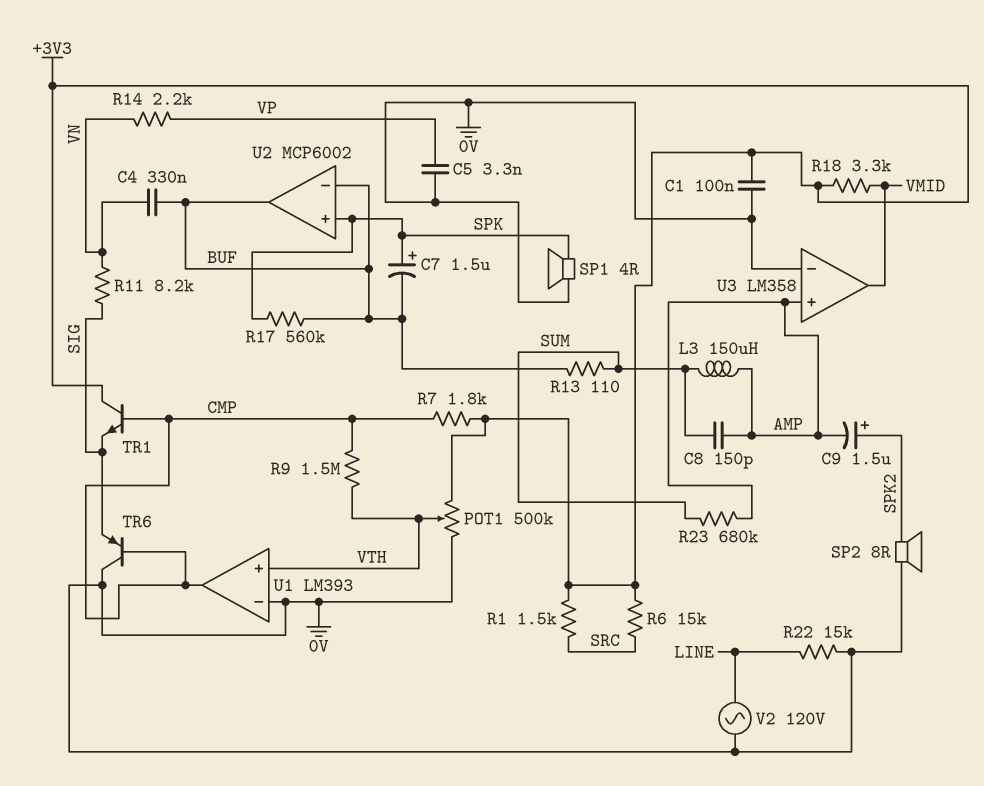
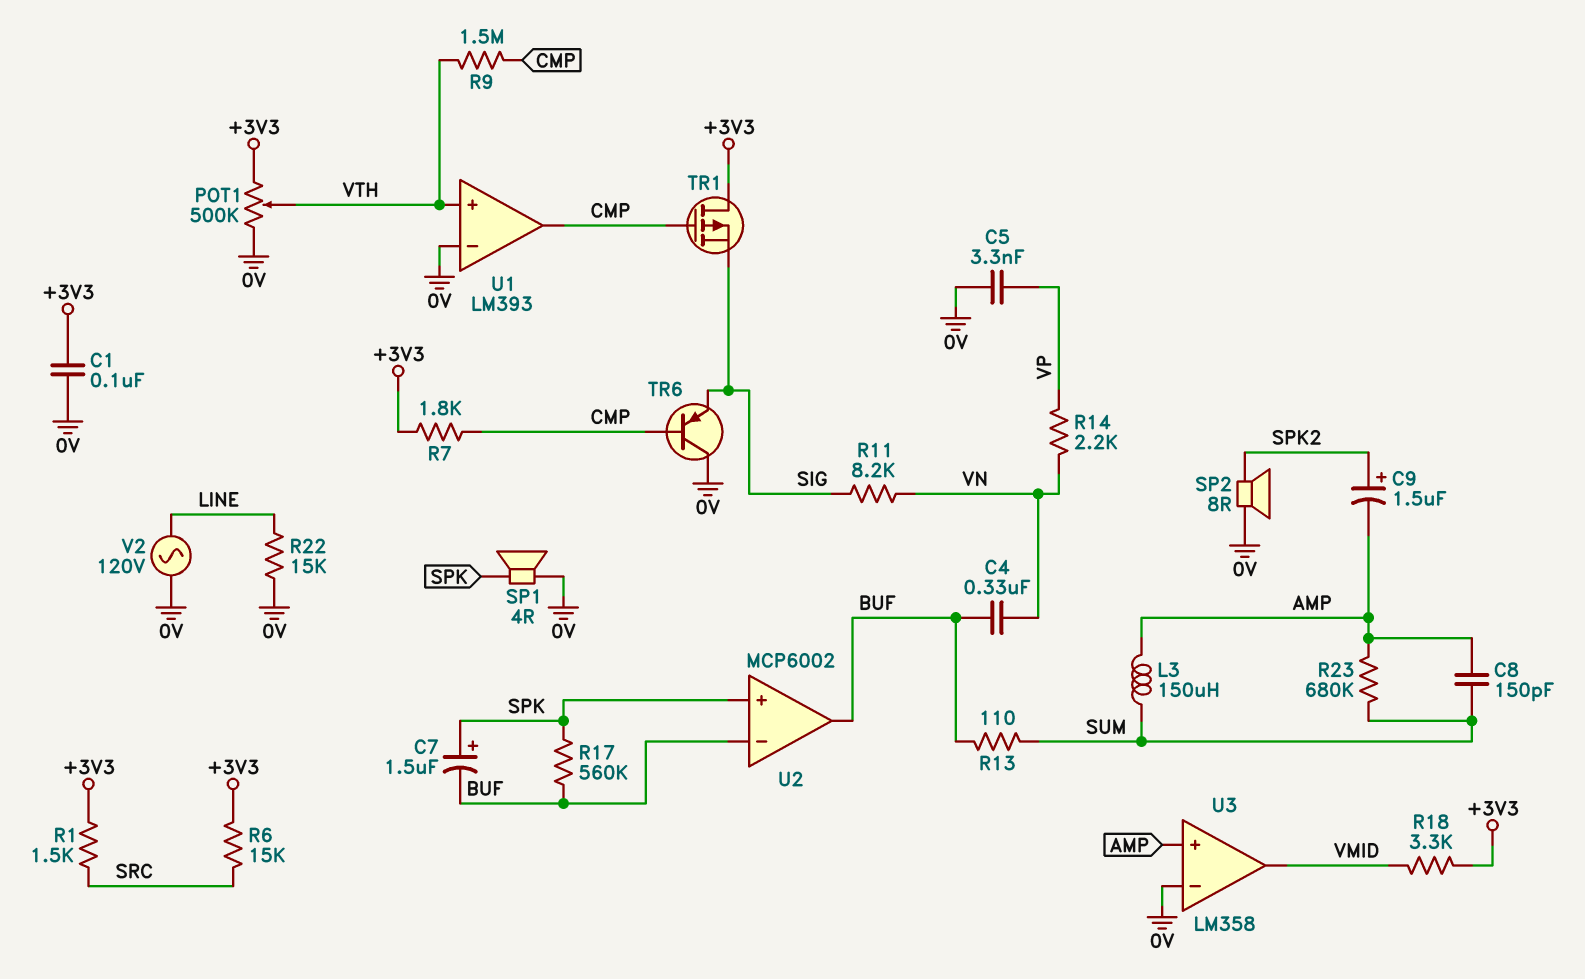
TR1: NPN (B CMP, C +3V3, E SIG) -> PMOS (G CMP, D +3V3, S SIG)

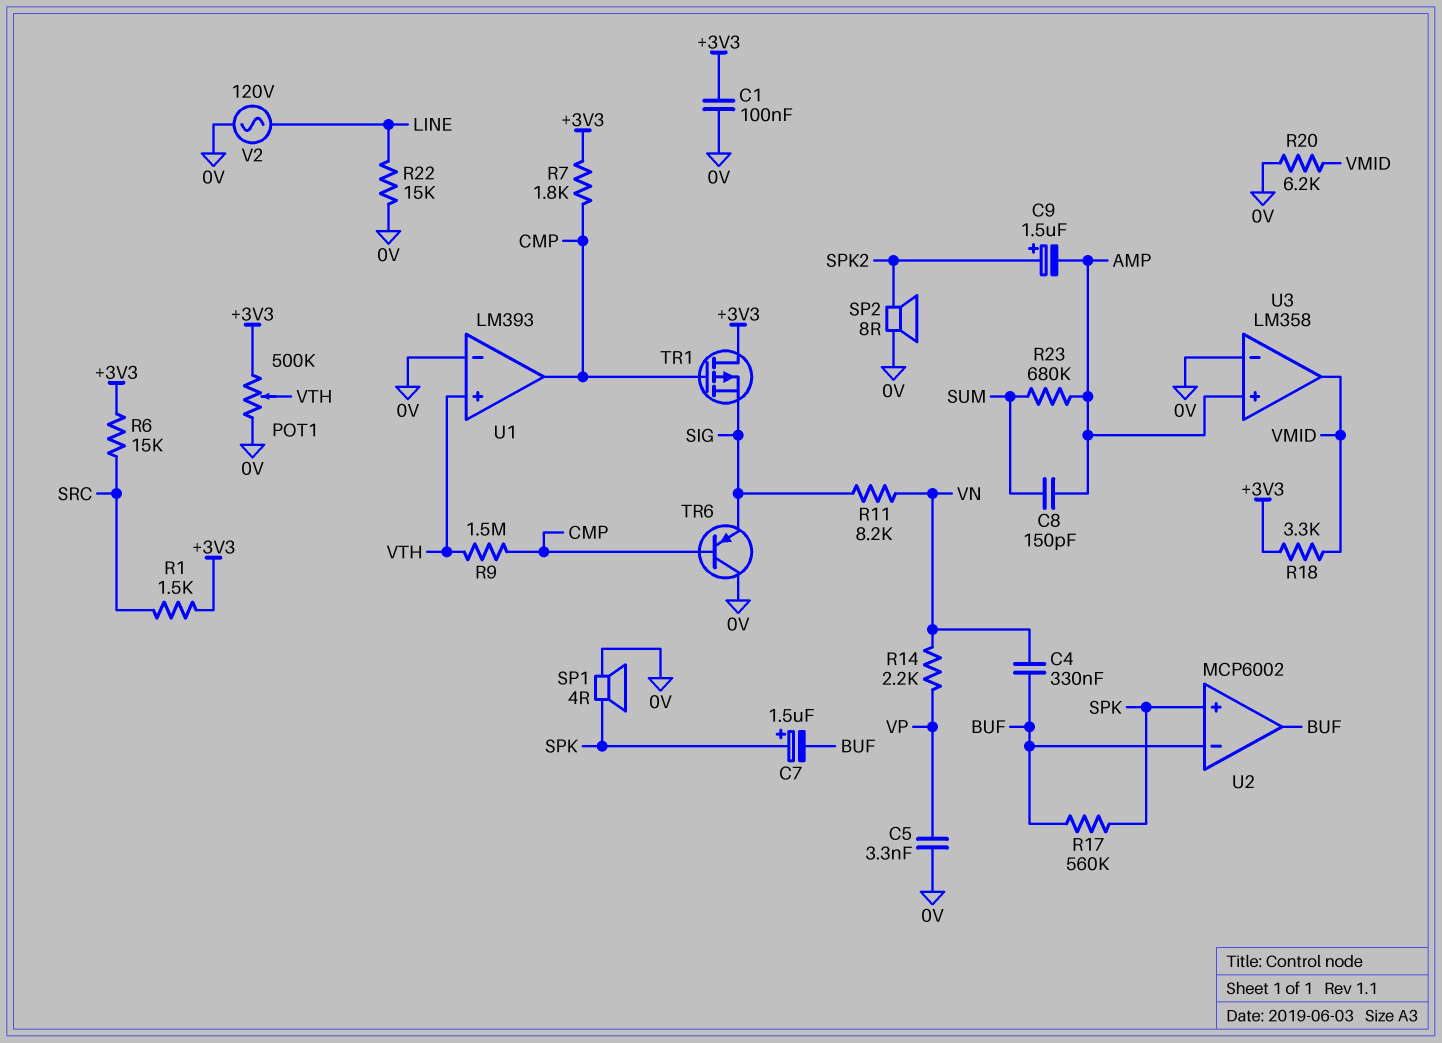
L3: 150uH (AMP, SUM) -> none
R13: 110 (BUF, SUM) -> none
R20: none -> 6.2k (0V, VMID)

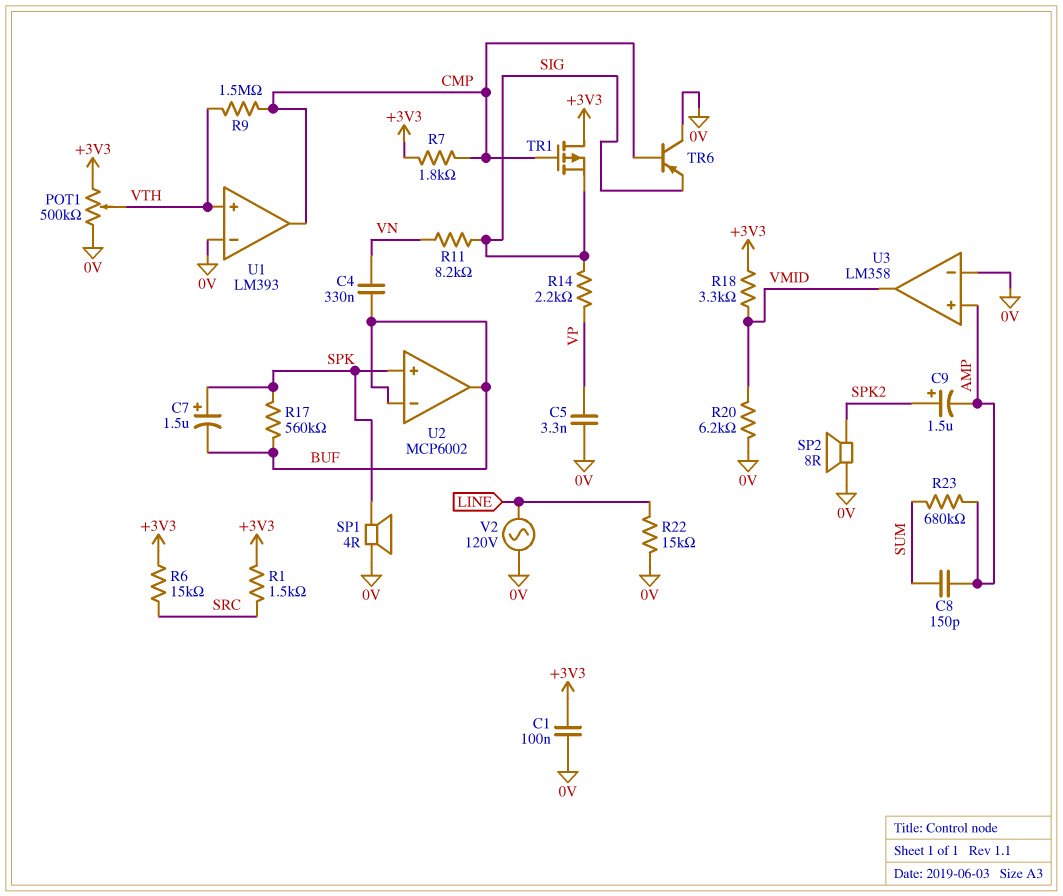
R14: 2.2k (VN, VP) -> 2.2k (SIG, VP)

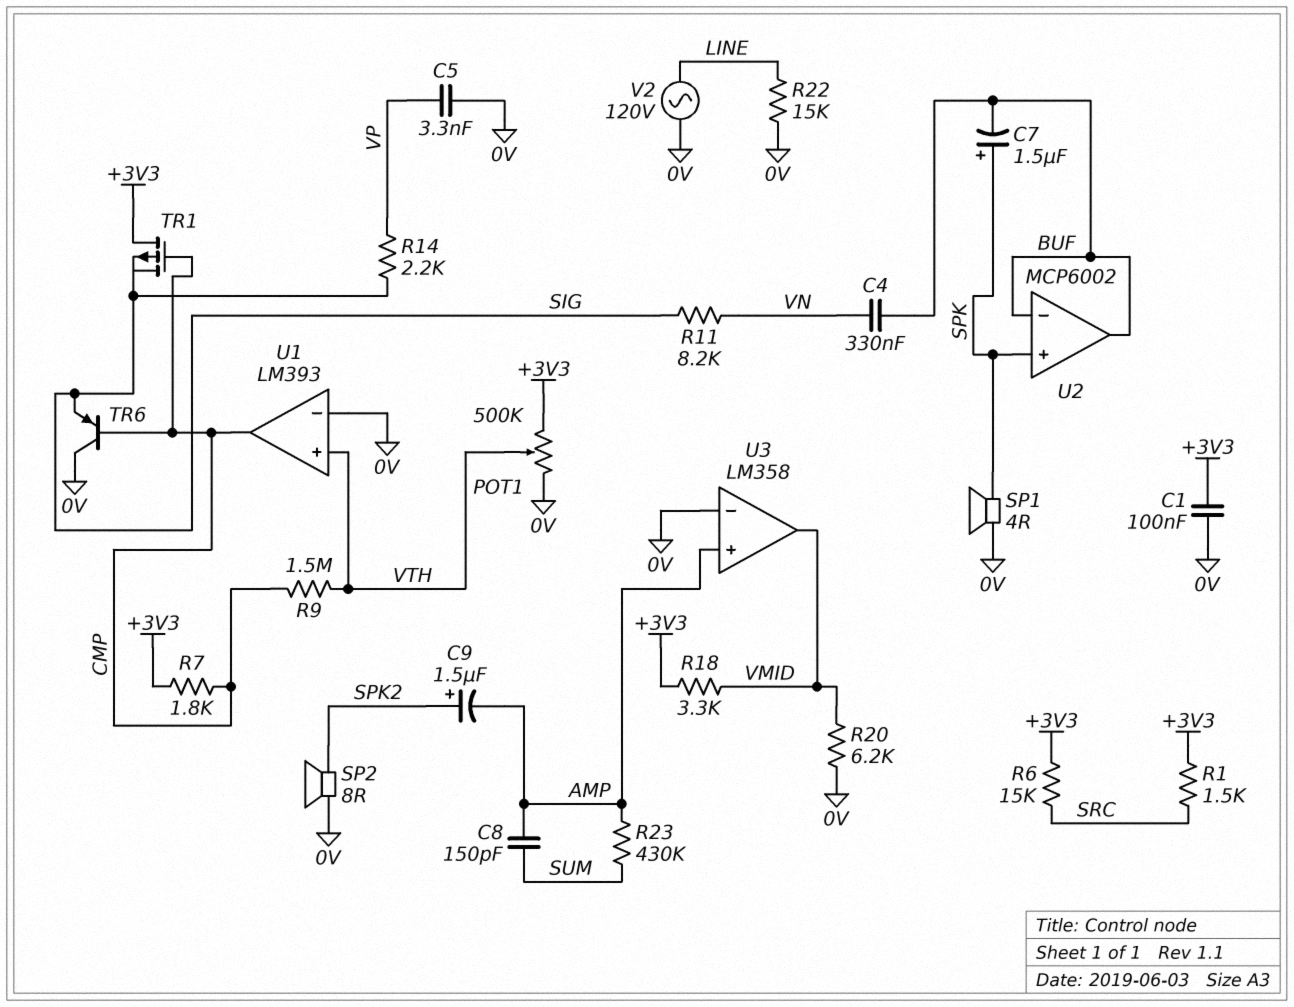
R17: 560k (BUF, SPK) -> none
R23: 680k (AMP, SUM) -> 430k (AMP, SUM)

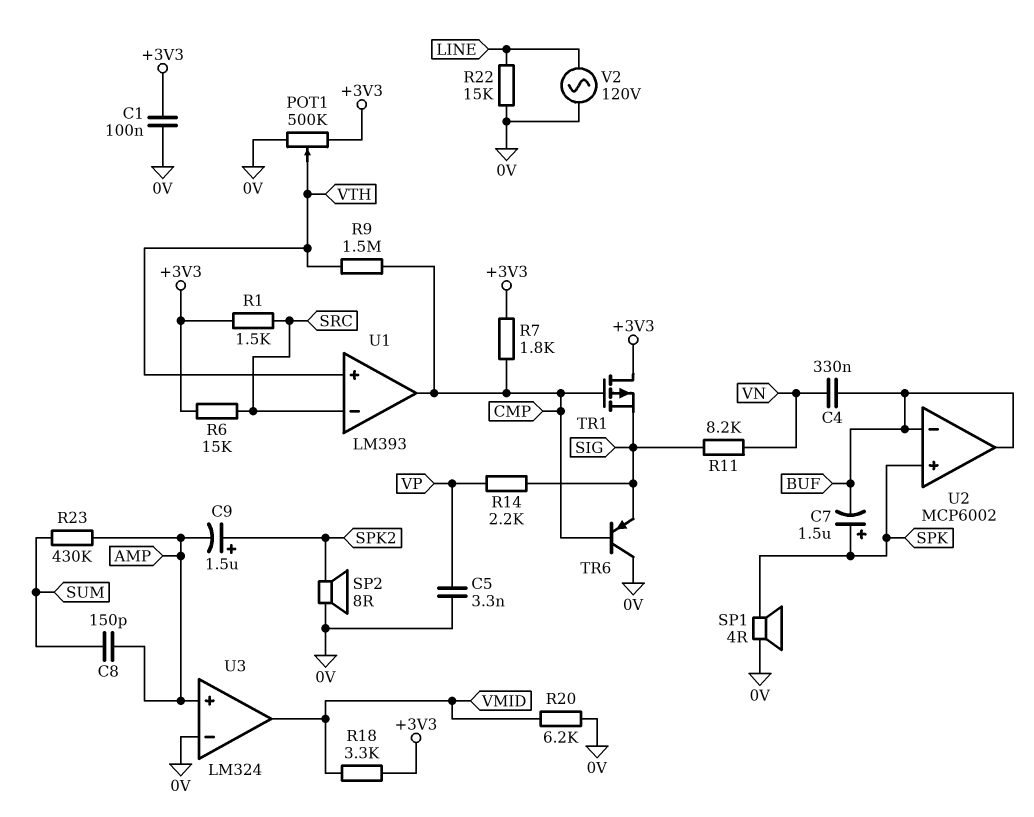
U1 pin in-: 0V -> SRC
U3: LM358 -> LM324

